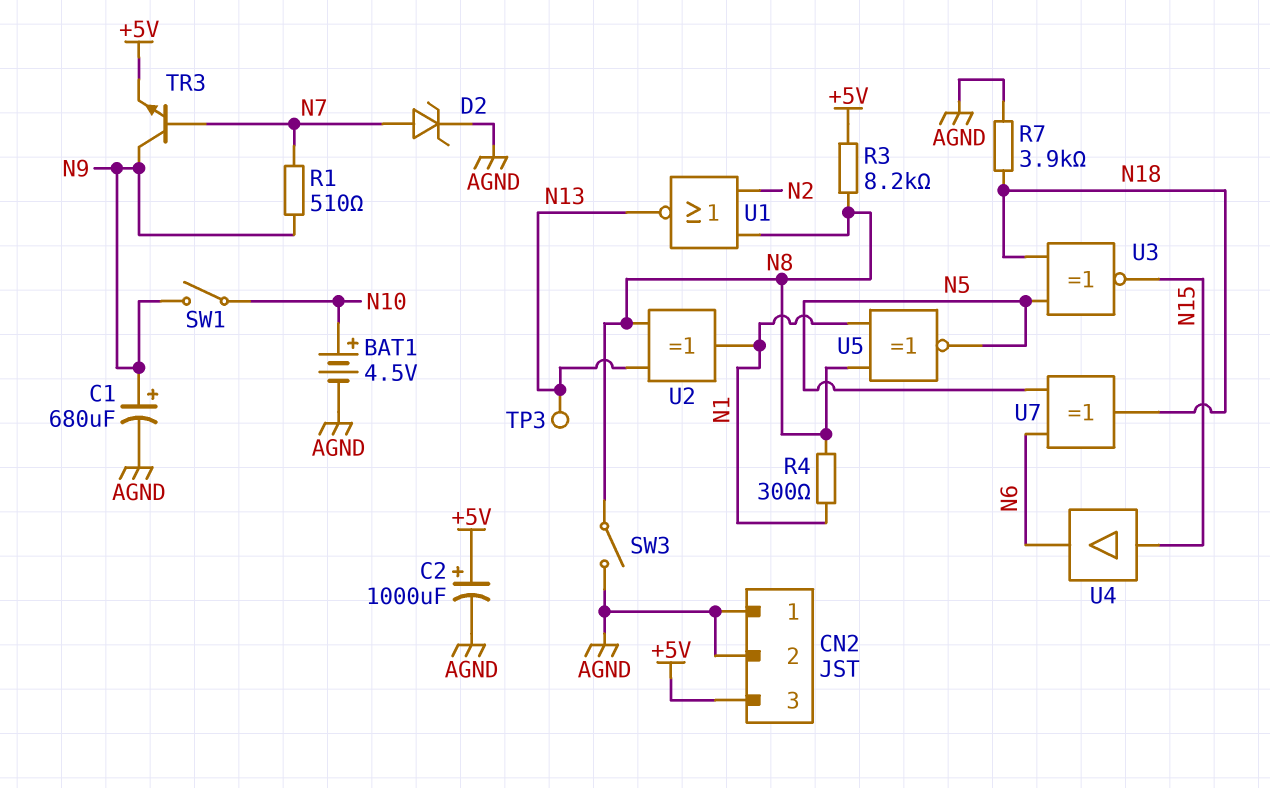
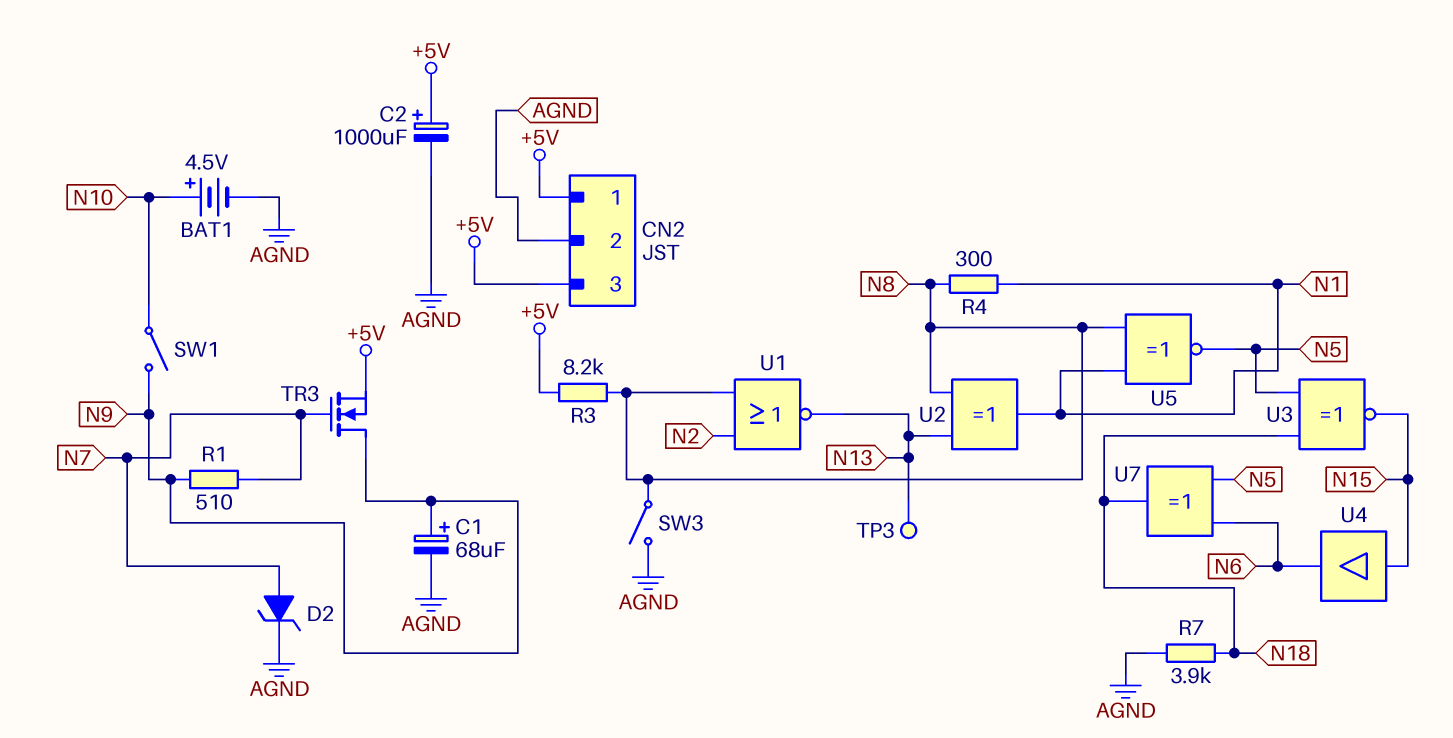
C1: 680uF (plus N9, minus AGND) -> 68uF (plus N9, minus AGND)
CN2 pin 1: AGND -> +5V
TR3: NPN (B N7, C N9, E +5V) -> NMOS (G N7, D N9, S +5V)

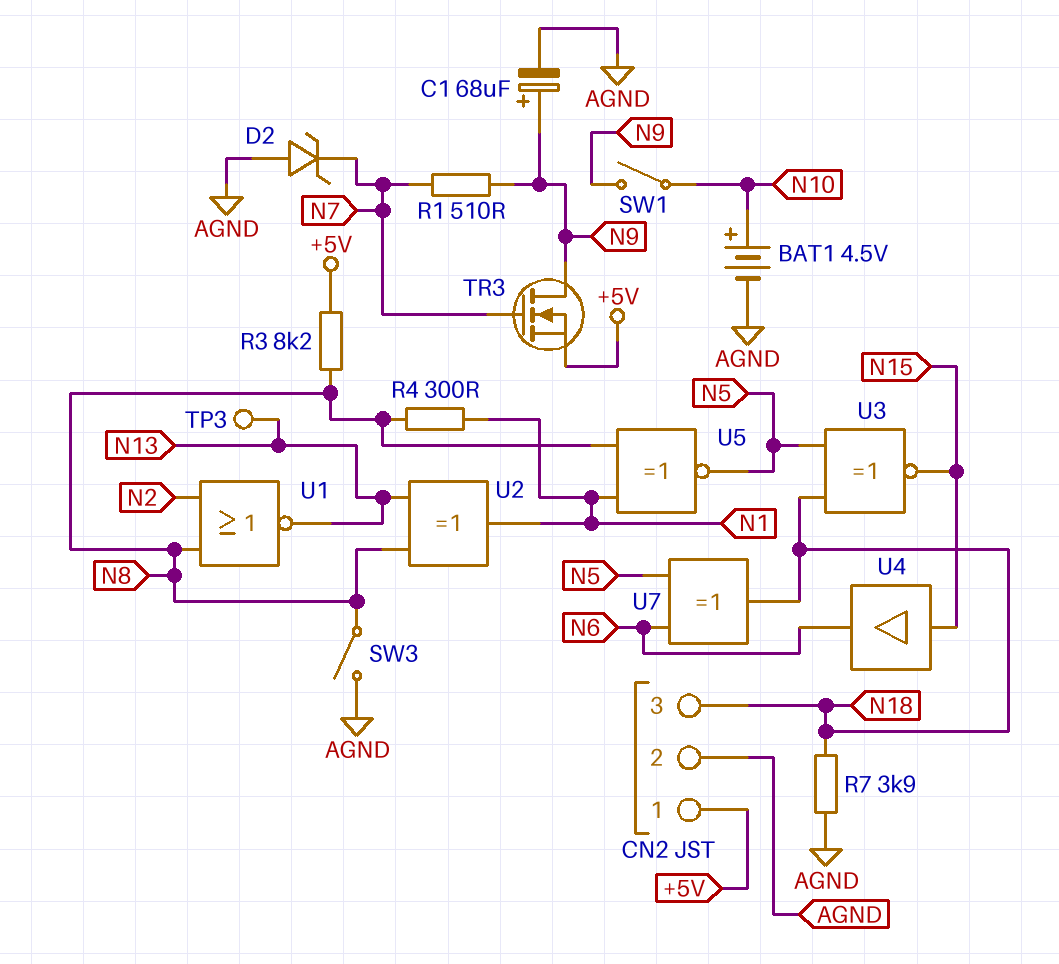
C2: 1000uF (plus +5V, minus AGND) -> none
CN2 pin 3: +5V -> N18
D2: zener (A N7, K AGND) -> zener (A AGND, K N7)

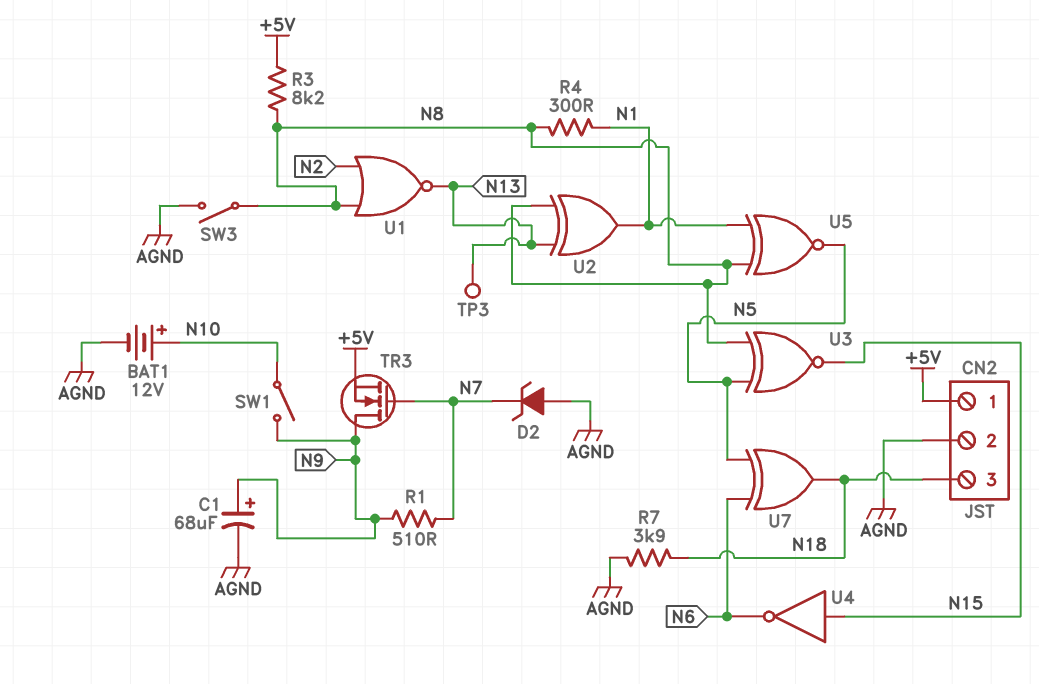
BAT1: 4.5V (plus N10, minus AGND) -> 12V (plus N10, minus AGND)
U3: XNOR (in N5, in N18, out N15) -> XNOR (in N5, in N8, out N15)
U4: buffer (in N15, out N6) -> NOT (in N15, out N6)

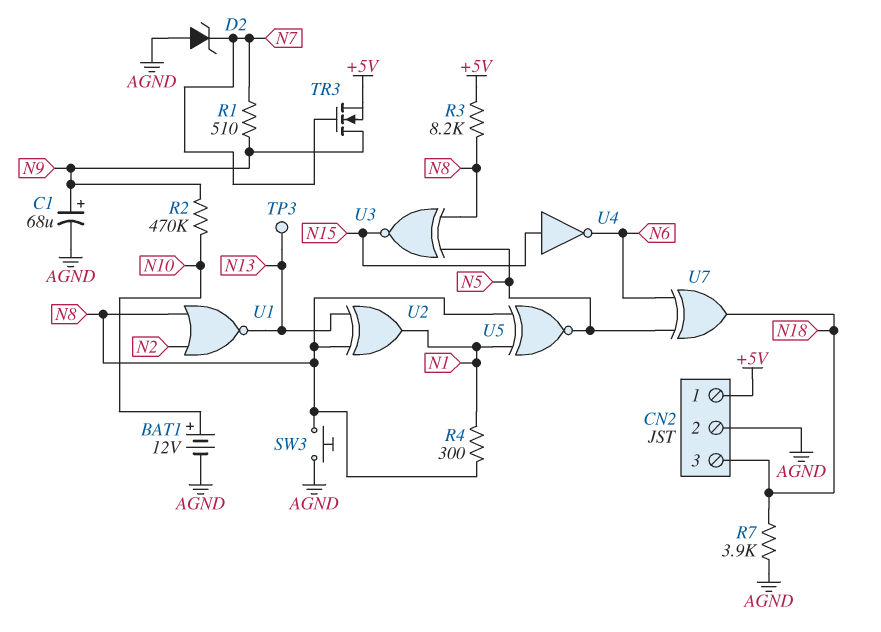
R2: none -> 470k (N9, N10)
SW1: switch (N9, N10) -> none
SW3: switch (AGND, N8) -> button (AGND, N8)

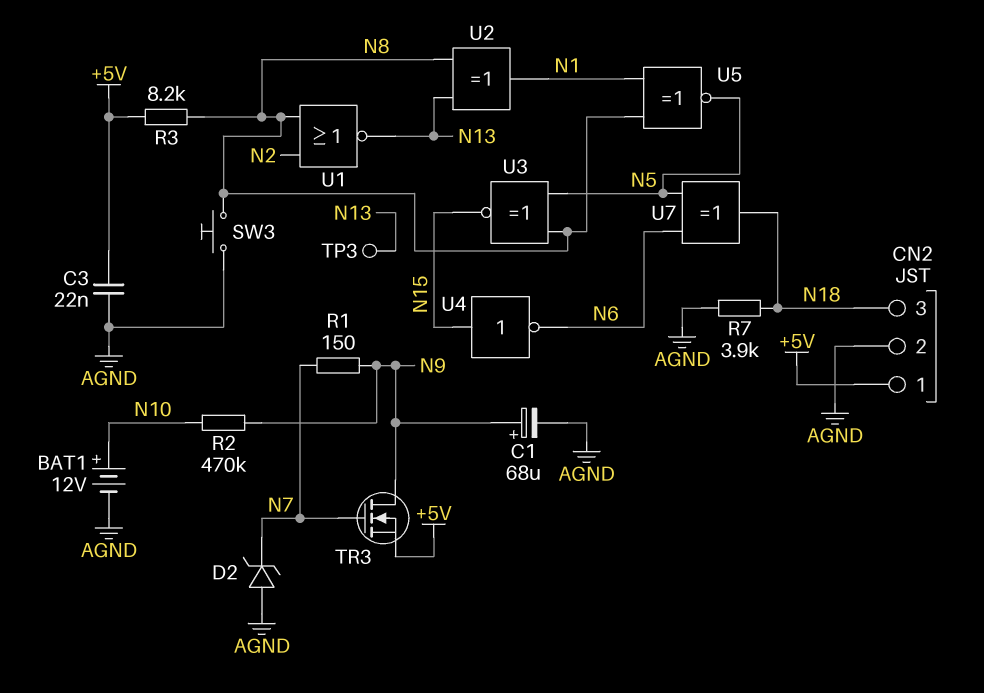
C3: none -> 22nF (+5V, AGND)
R1: 510 (N7, N9) -> 150 (N7, N9)
R4: 300 (N1, N8) -> none

